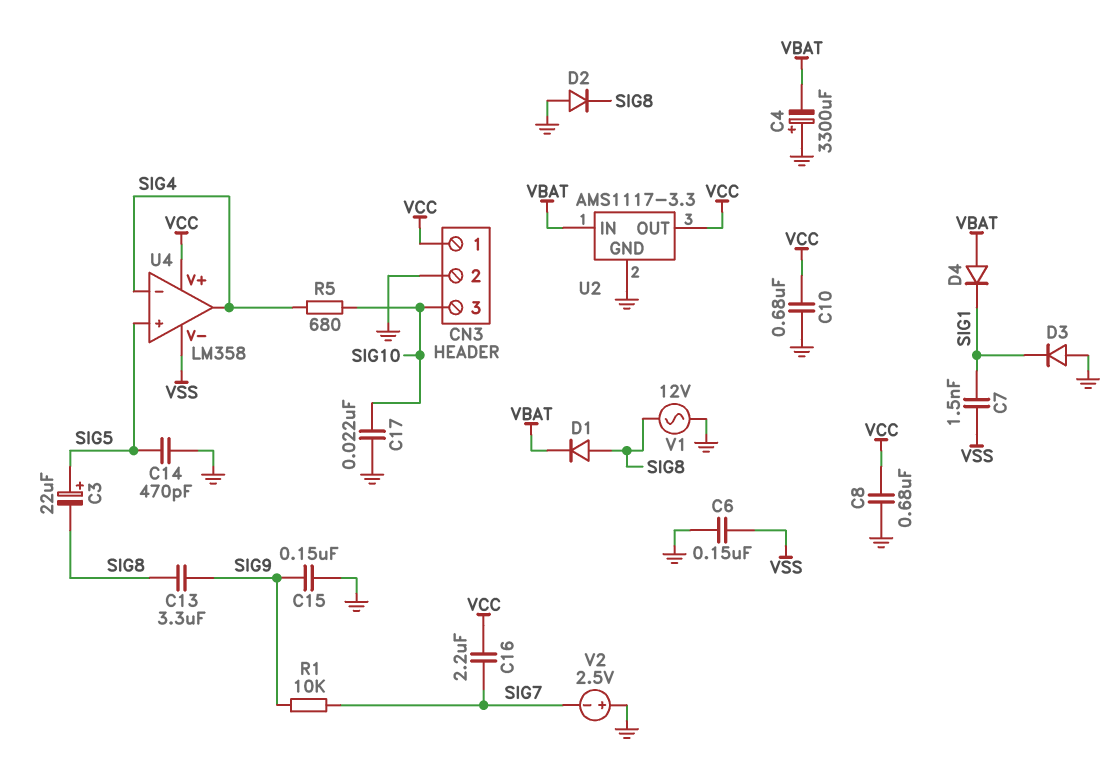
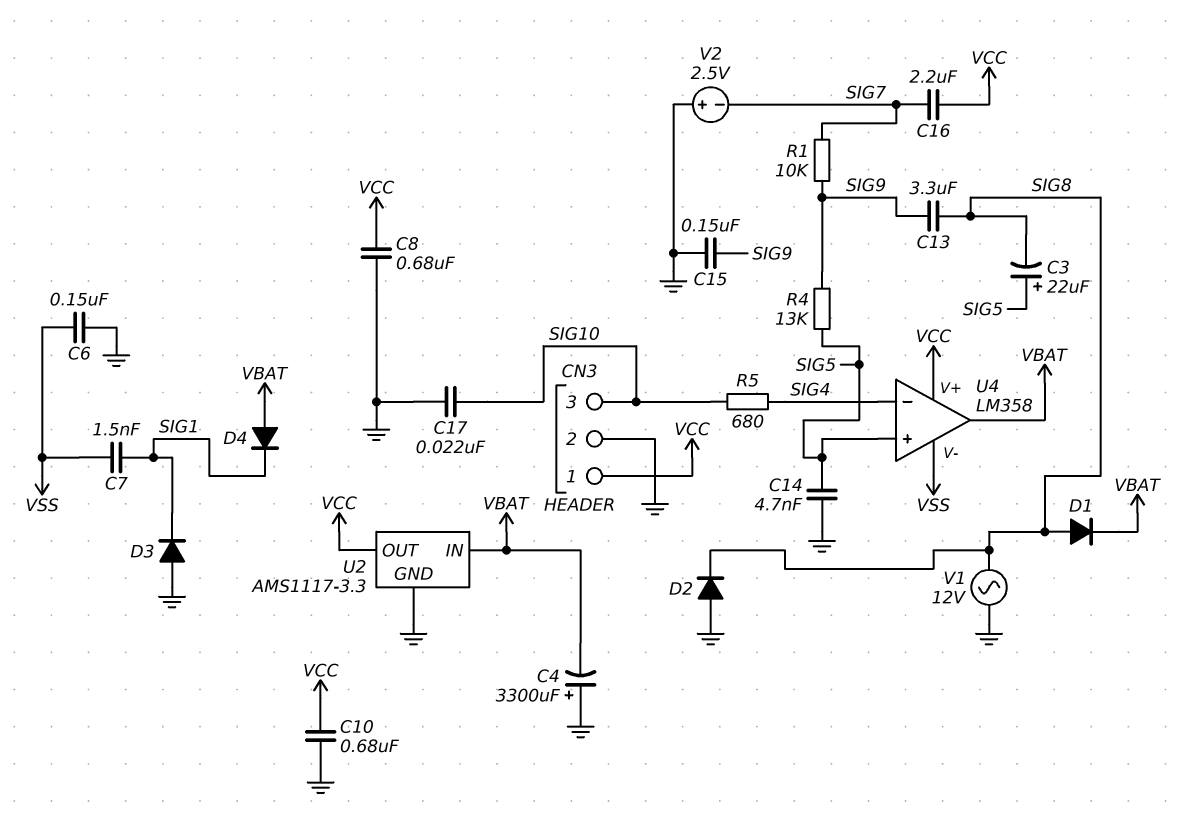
C14: 470pF (GND, SIG5) -> 4.7nF (GND, SIG5)
R4: none -> 13k (SIG5, SIG9)
U4 pin out: SIG4 -> VBAT

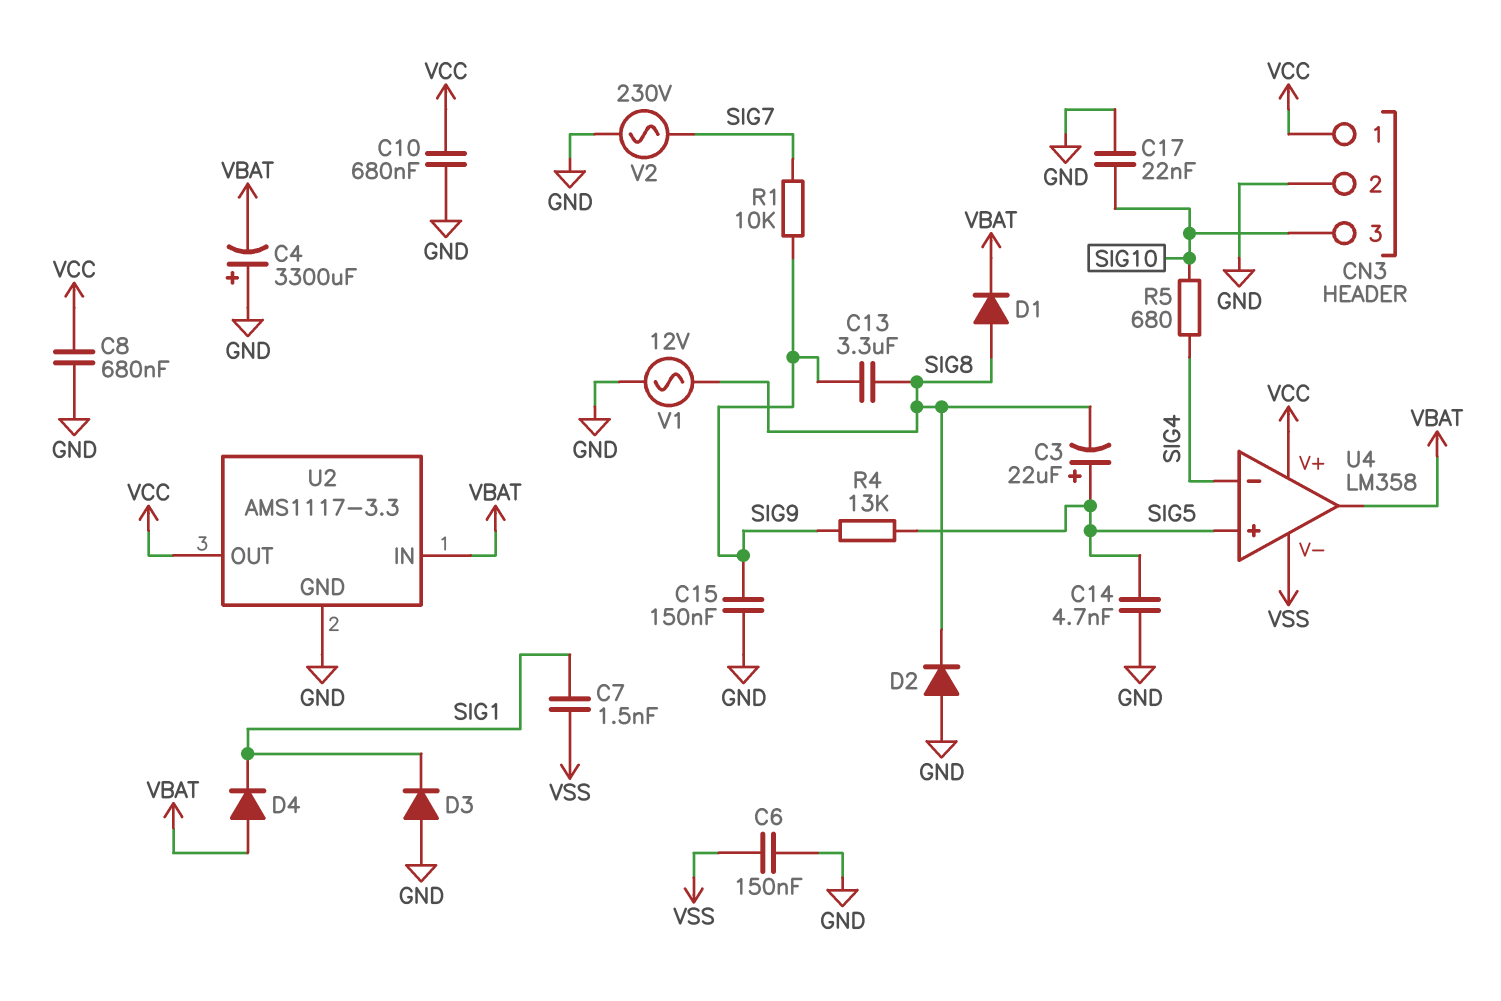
C16: 2.2uF (SIG7, VCC) -> none
V2: 2.5V (plus GND, minus SIG7) -> AC 230V (GND, SIG7)

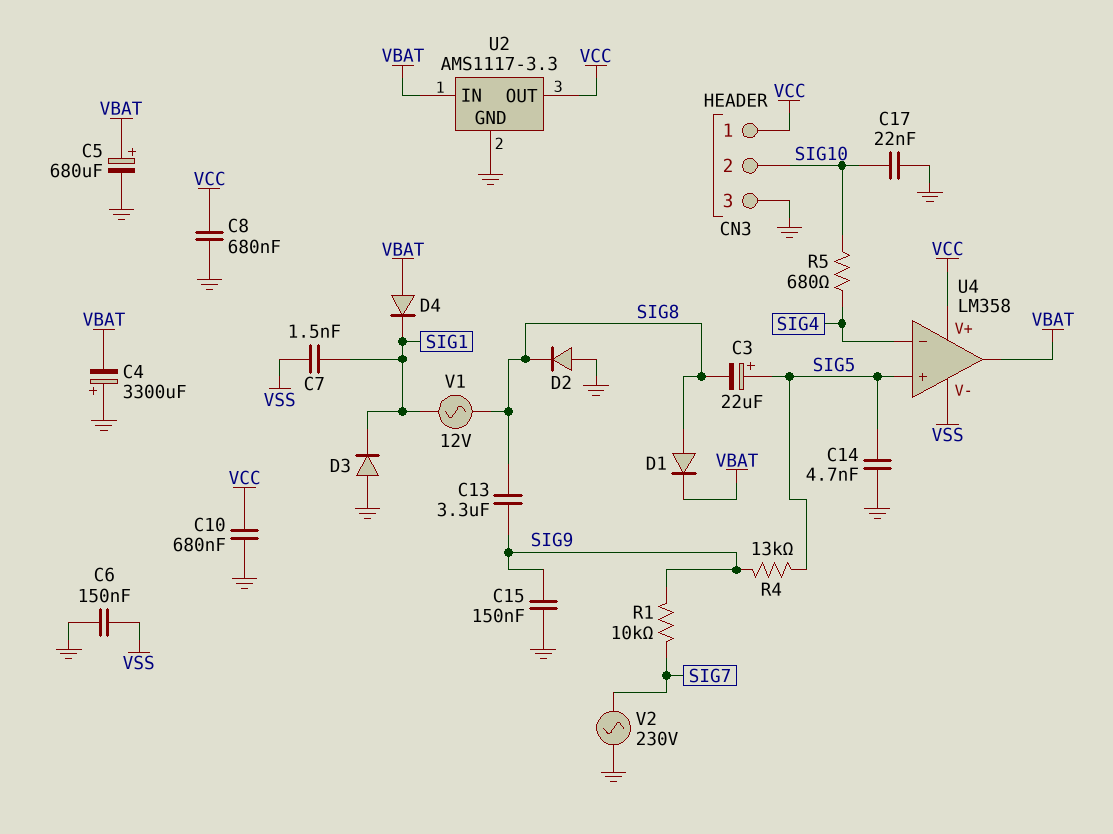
C5: none -> 680uF (plus VBAT, minus GND)
CN3 pin 2: GND -> SIG10
CN3 pin 3: SIG10 -> GND
V1: AC 12V (GND, SIG8) -> AC 12V (SIG1, SIG8)

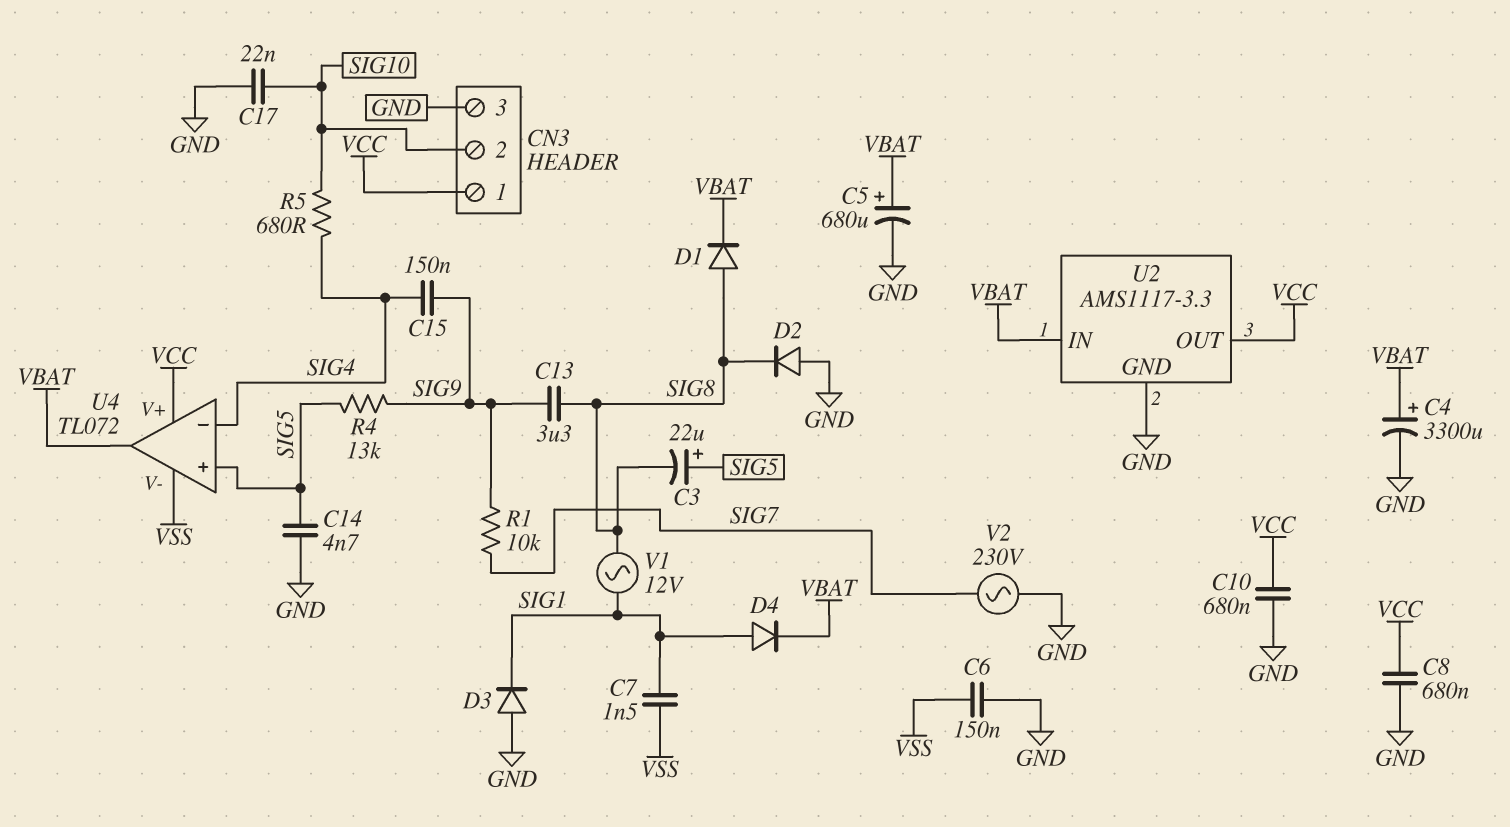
C4: 3300uF (plus GND, minus VBAT) -> 3300uF (plus VBAT, minus GND)
C15: 150nF (GND, SIG9) -> 150nF (SIG4, SIG9)
D4: diode (A VBAT, K SIG1) -> diode (A SIG1, K VBAT)
U4: LM358 -> TL072

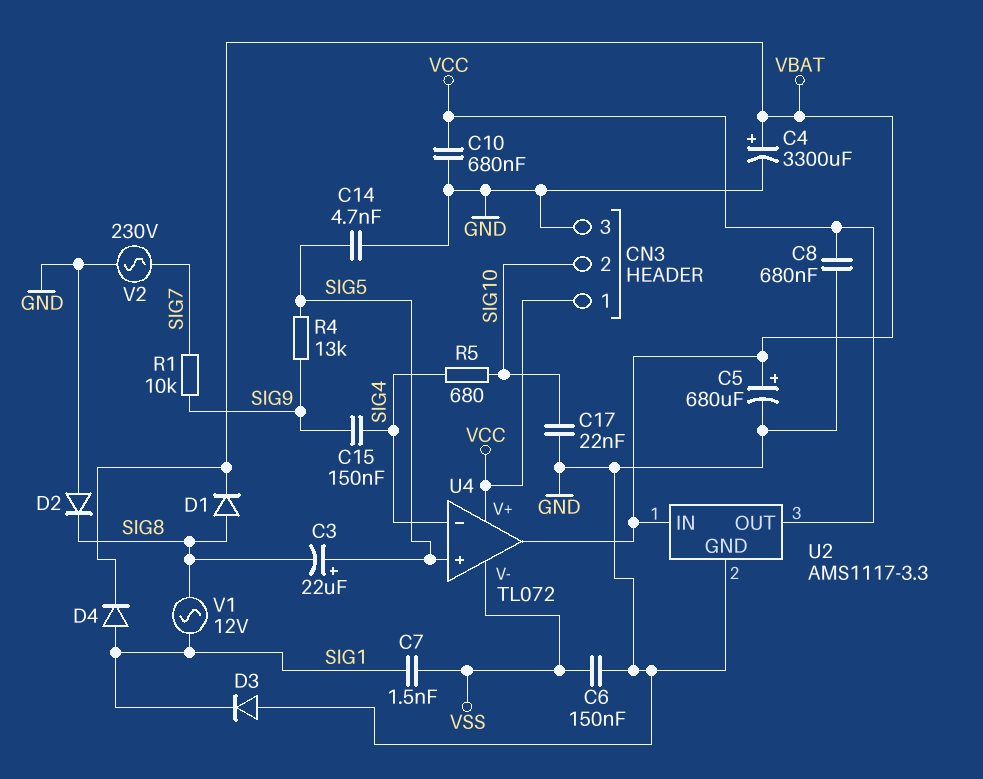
C13: 3.3uF (SIG8, SIG9) -> none

